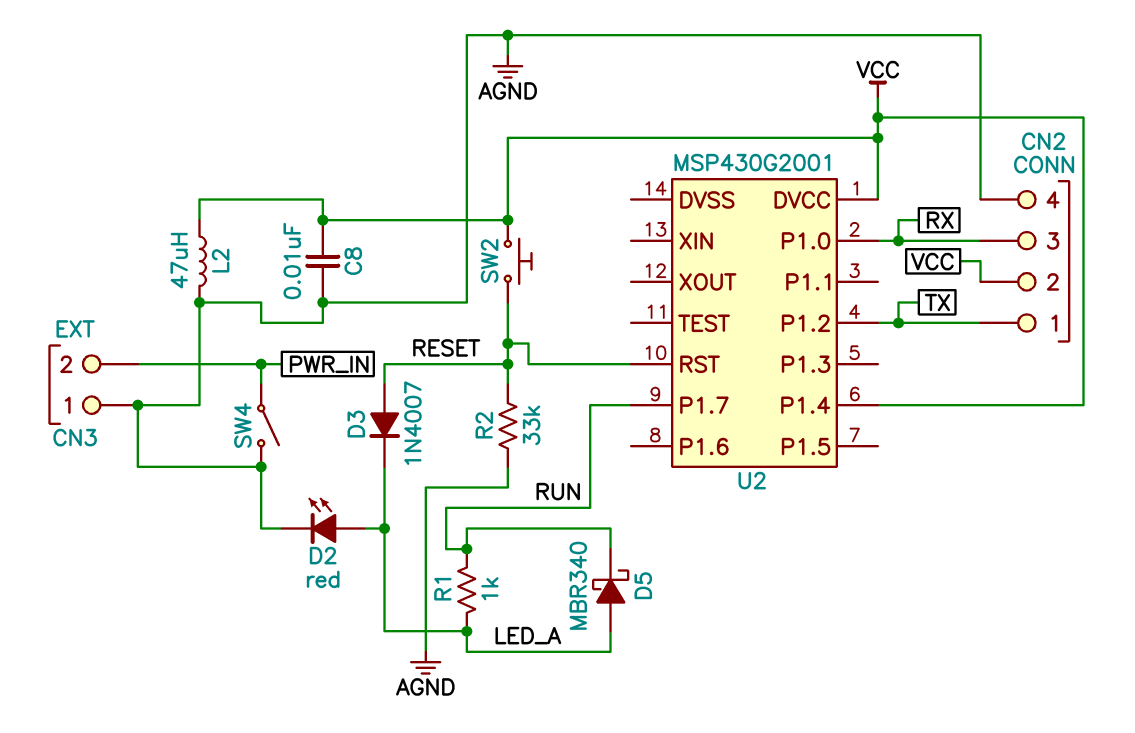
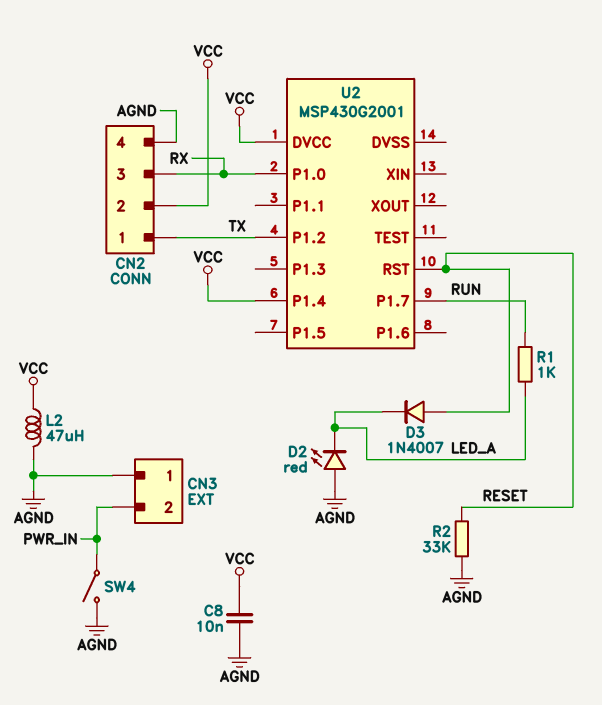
D2: LED red (A LED_A, K AGND) -> LED red (A AGND, K LED_A)
D5: schottky MBR340 (A LED_A, K RUN) -> none
SW2: button (RESET, VCC) -> none

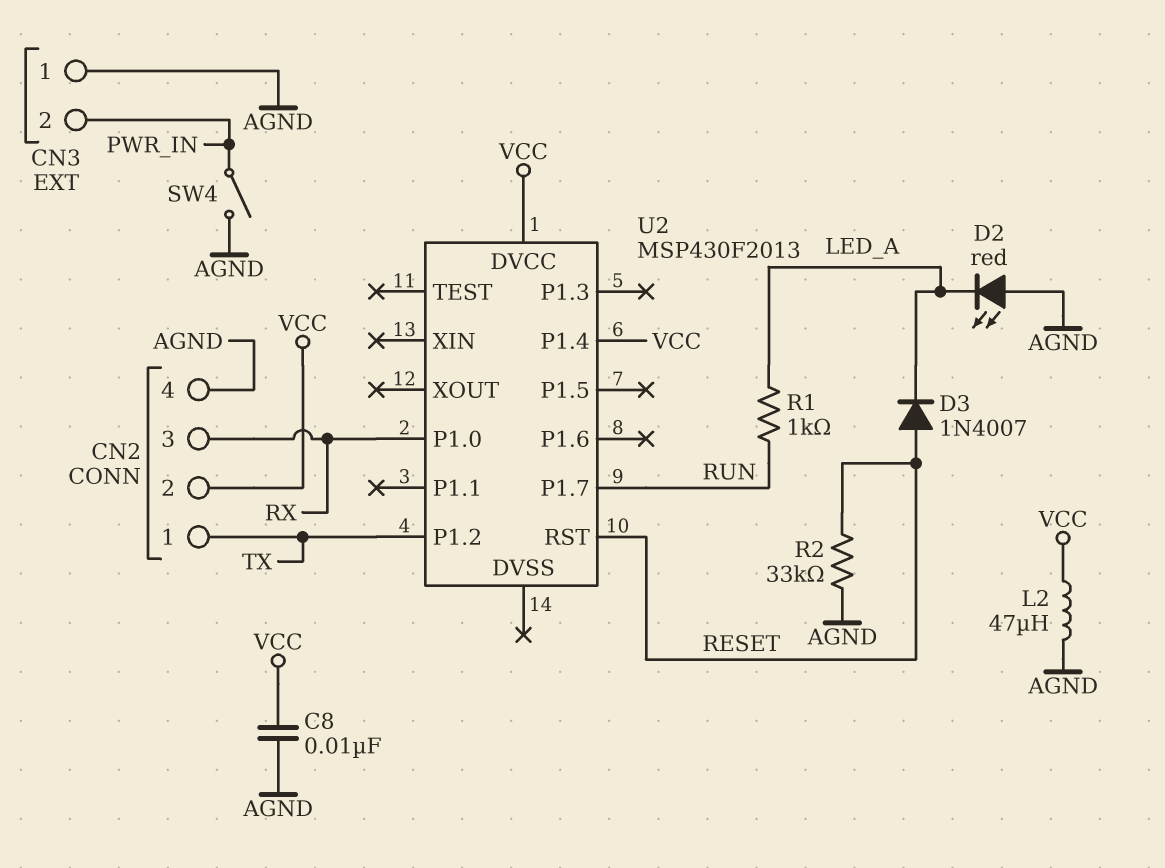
U2: MSP430G2001 -> MSP430F2013

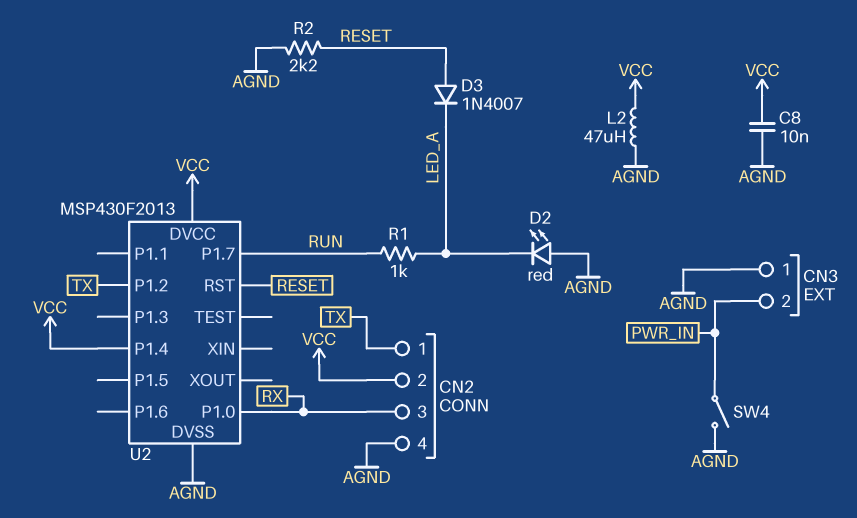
R2: 33k (AGND, RESET) -> 2.2k (AGND, RESET)
U2 pin DVSS: none -> AGND

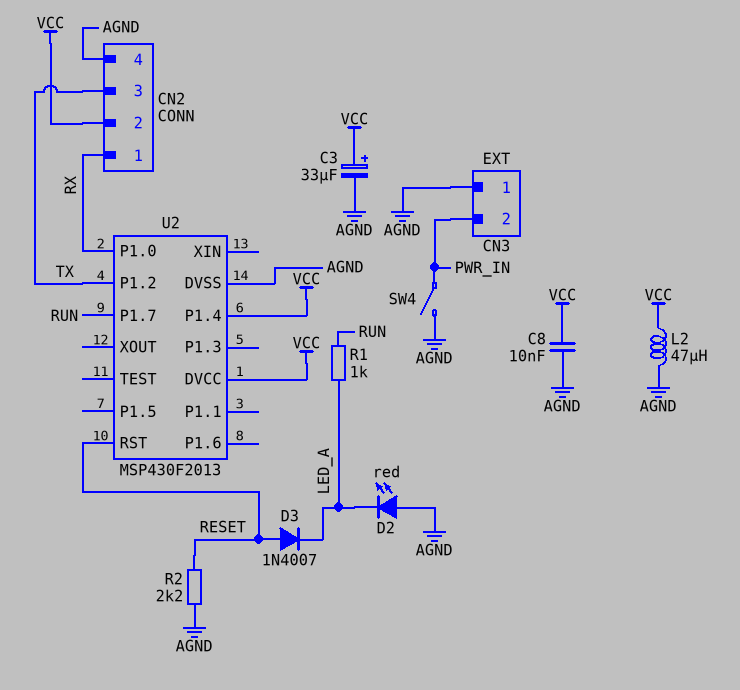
C3: none -> 33uF (plus VCC, minus AGND)
CN2 pin 1: TX -> RX
CN2 pin 3: RX -> TX

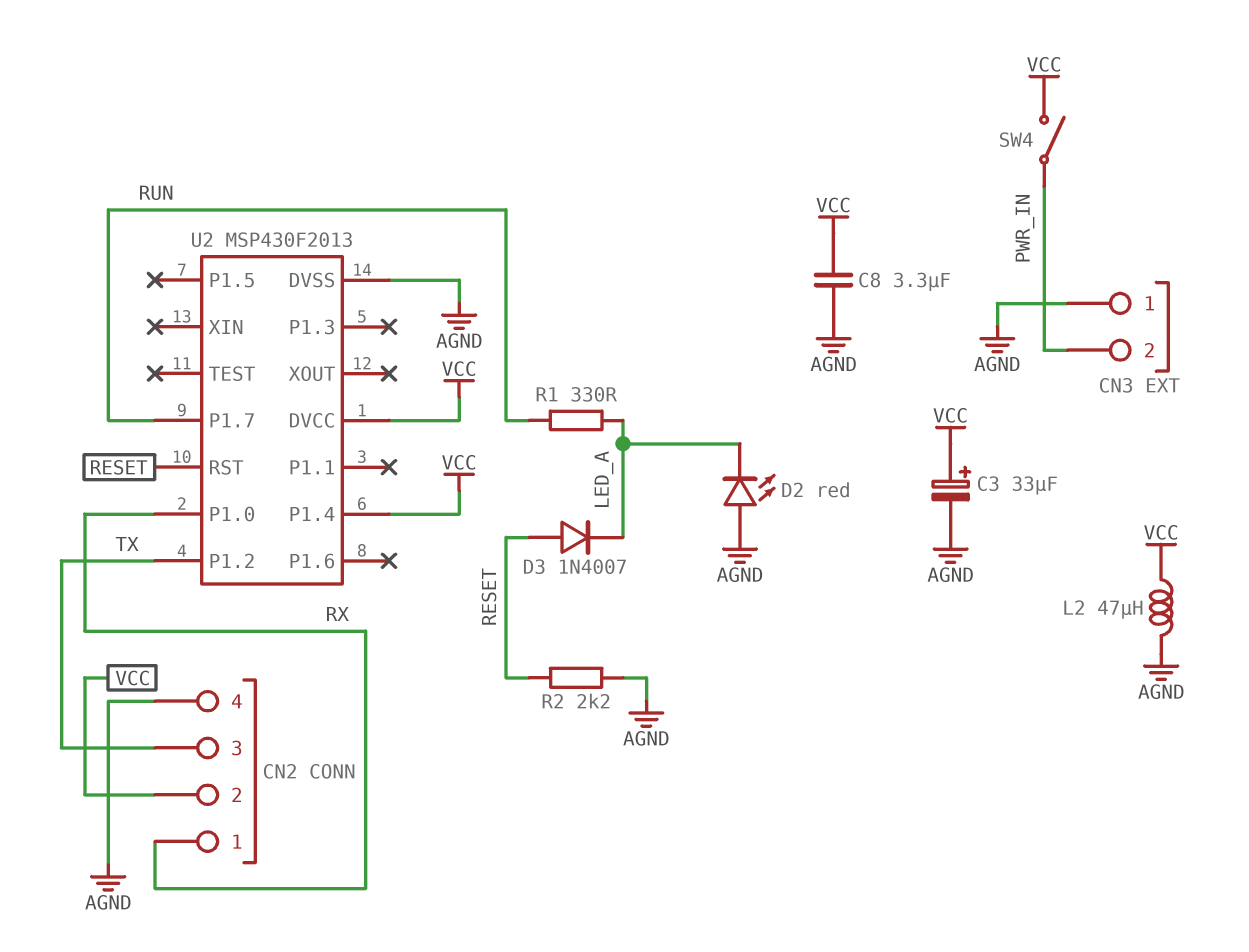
C8: 10nF (AGND, VCC) -> 3.3uF (AGND, VCC)
R1: 1k (LED_A, RUN) -> 330 (LED_A, RUN)
SW4: switch (AGND, PWR_IN) -> switch (PWR_IN, VCC)

